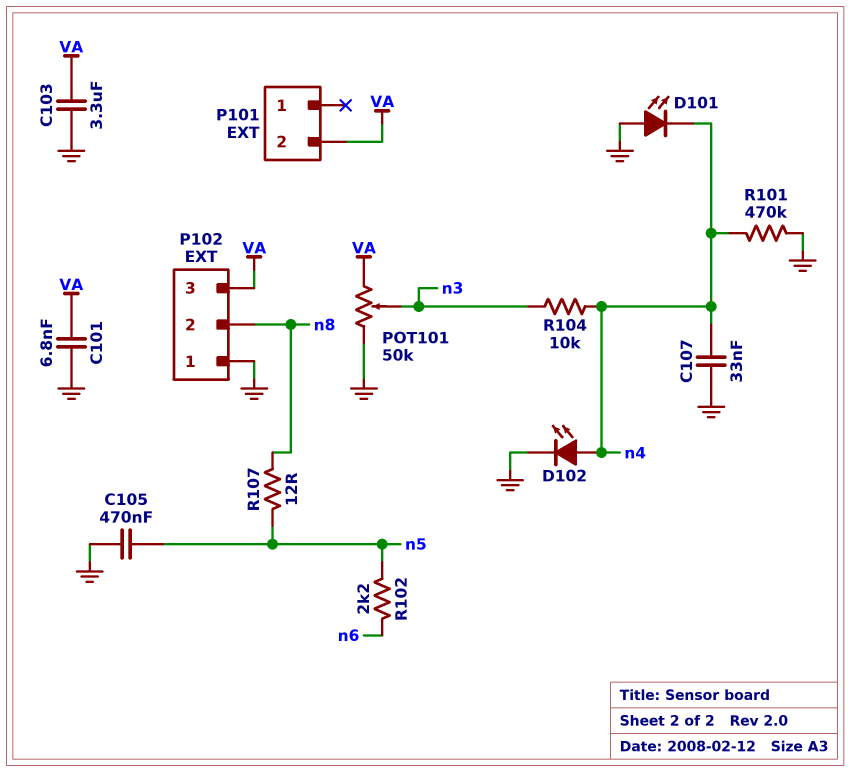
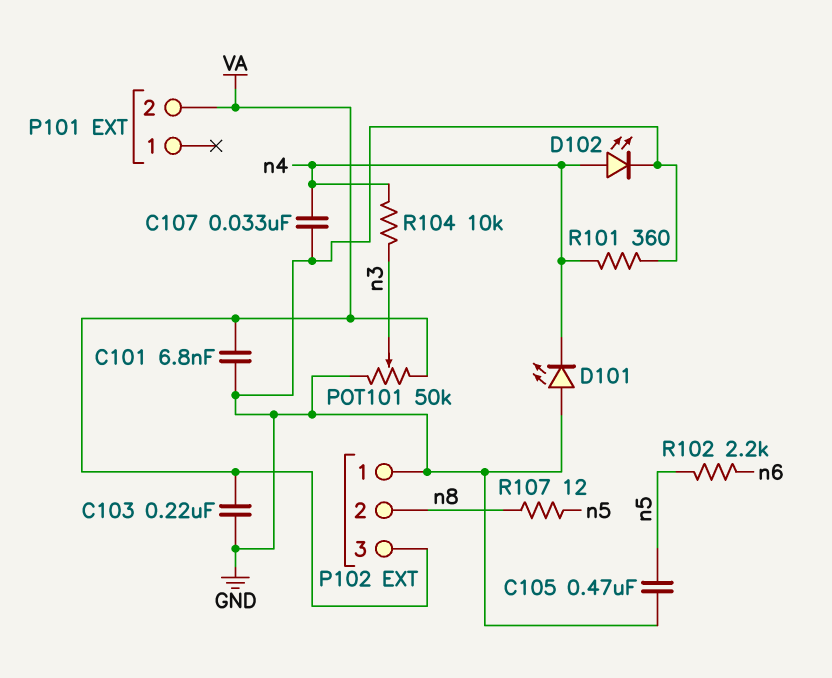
C103: 3.3uF (GND, VA) -> 220nF (GND, VA)
R101: 470k (GND, n4) -> 360 (GND, n4)

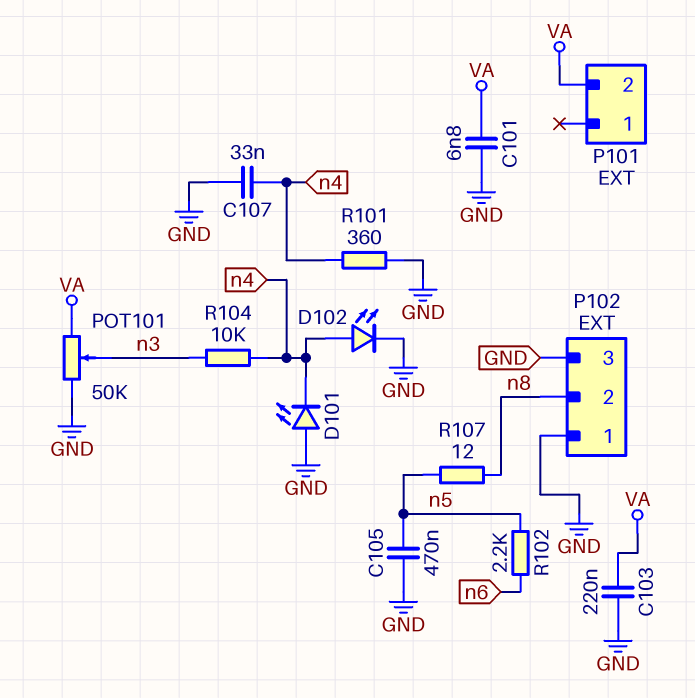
P102 pin 3: VA -> GND

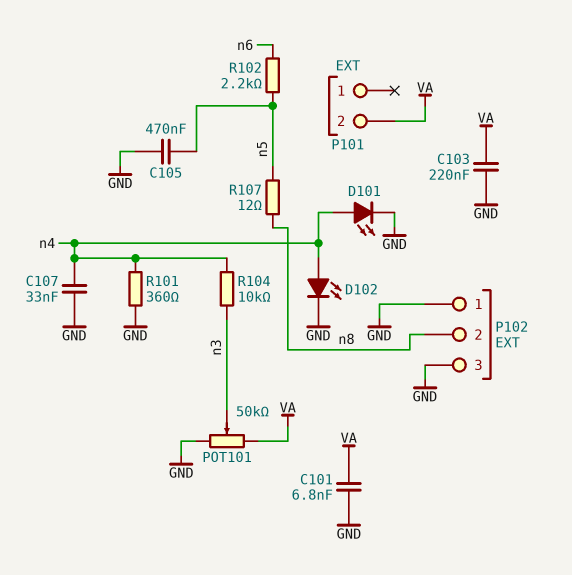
D101: LED (A GND, K n4) -> LED (A n4, K GND)

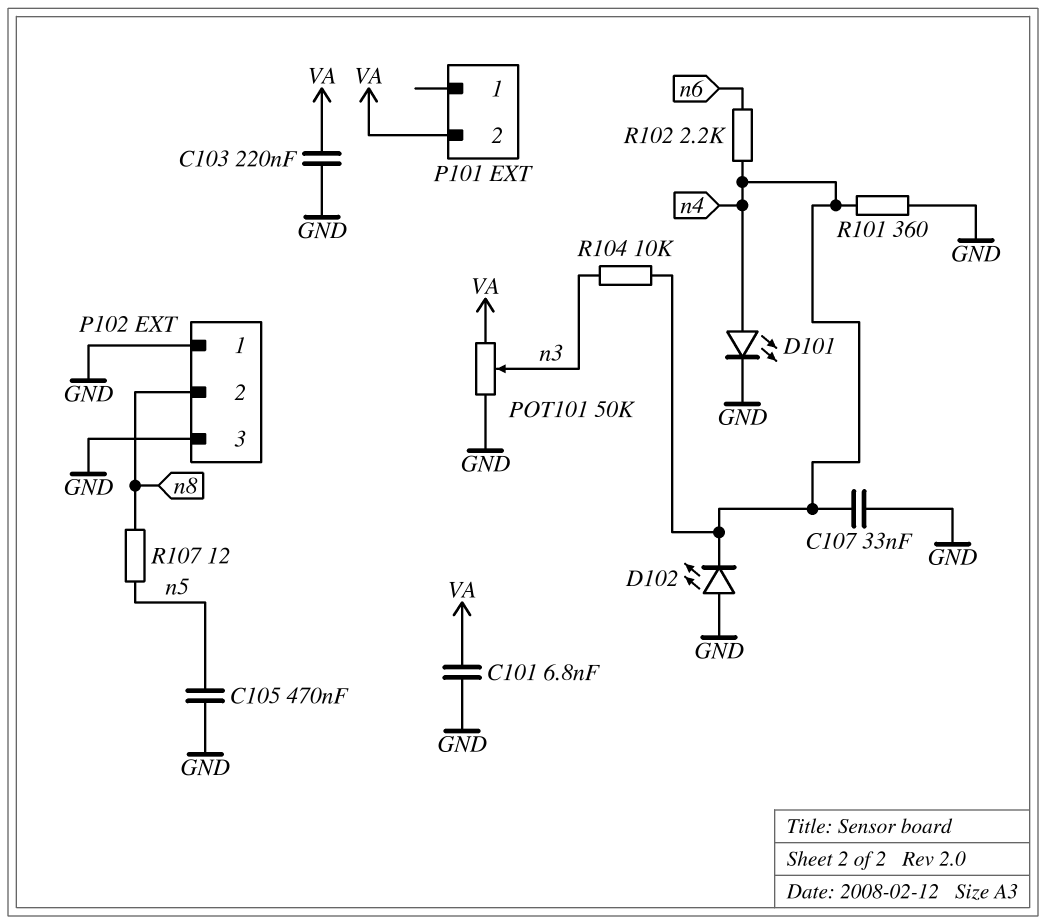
D102: LED (A n4, K GND) -> LED (A GND, K n4)
R102: 2.2k (n5, n6) -> 2.2k (n4, n6)

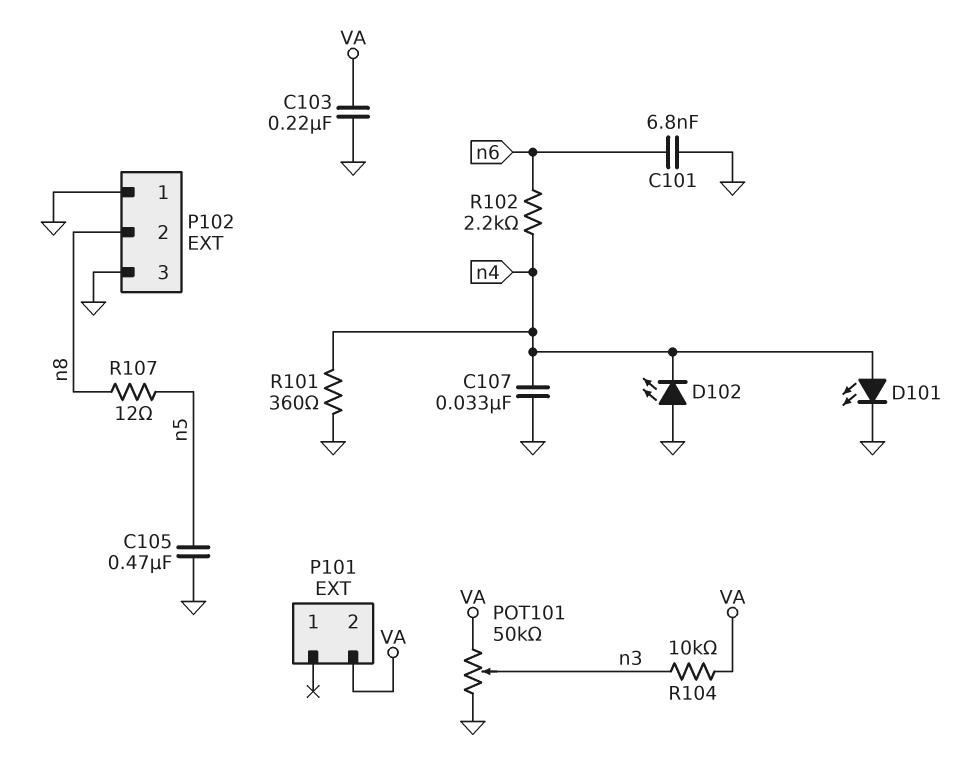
C101: 6.8nF (GND, VA) -> 6.8nF (GND, n6)
R104: 10k (n3, n4) -> 10k (VA, n3)

